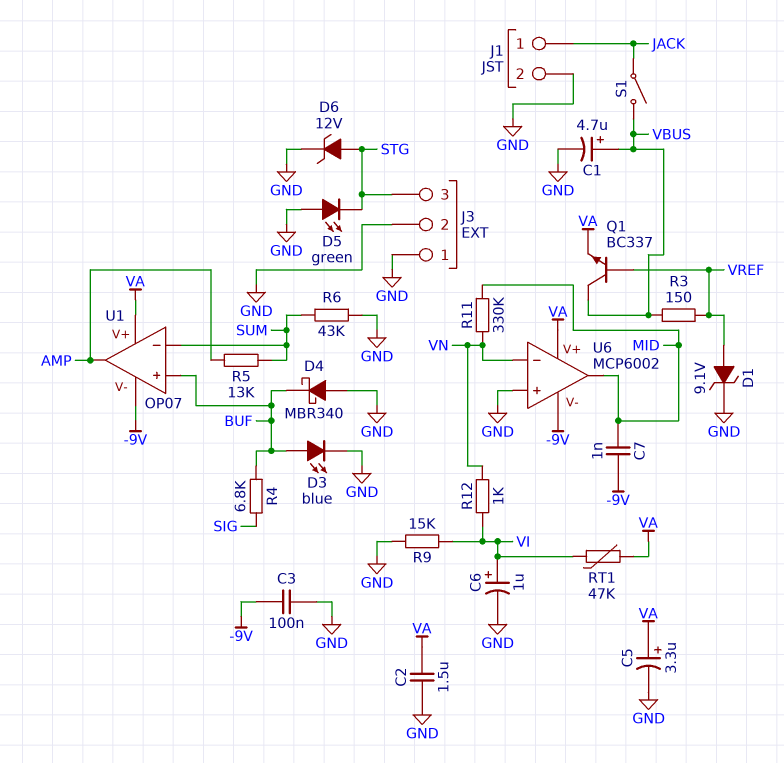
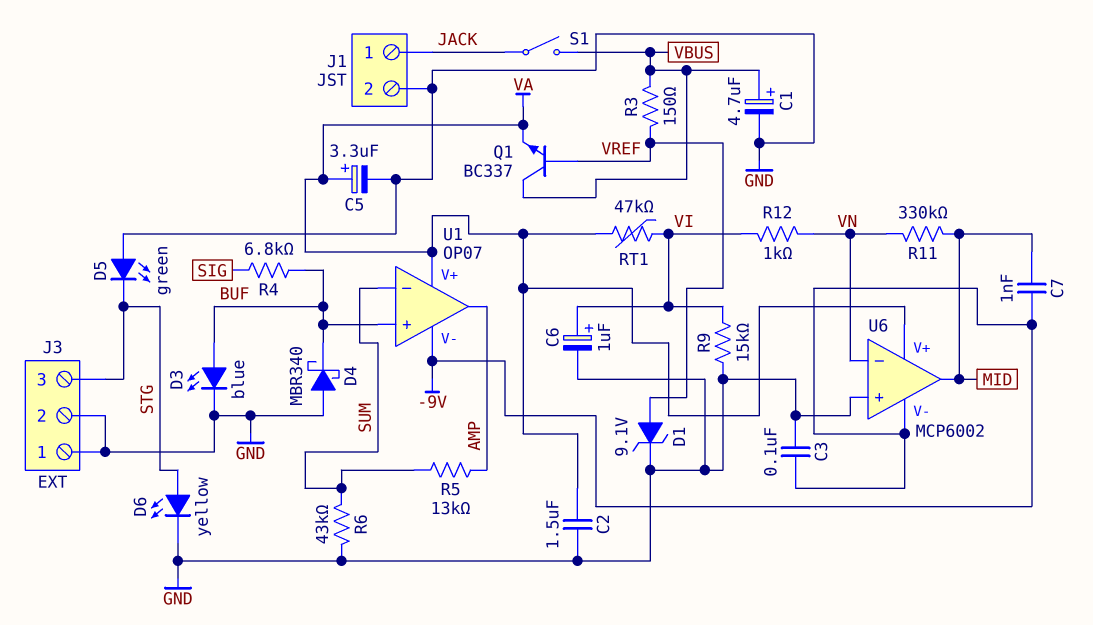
D6: zener 12V (A STG, K GND) -> LED yellow (A STG, K GND)

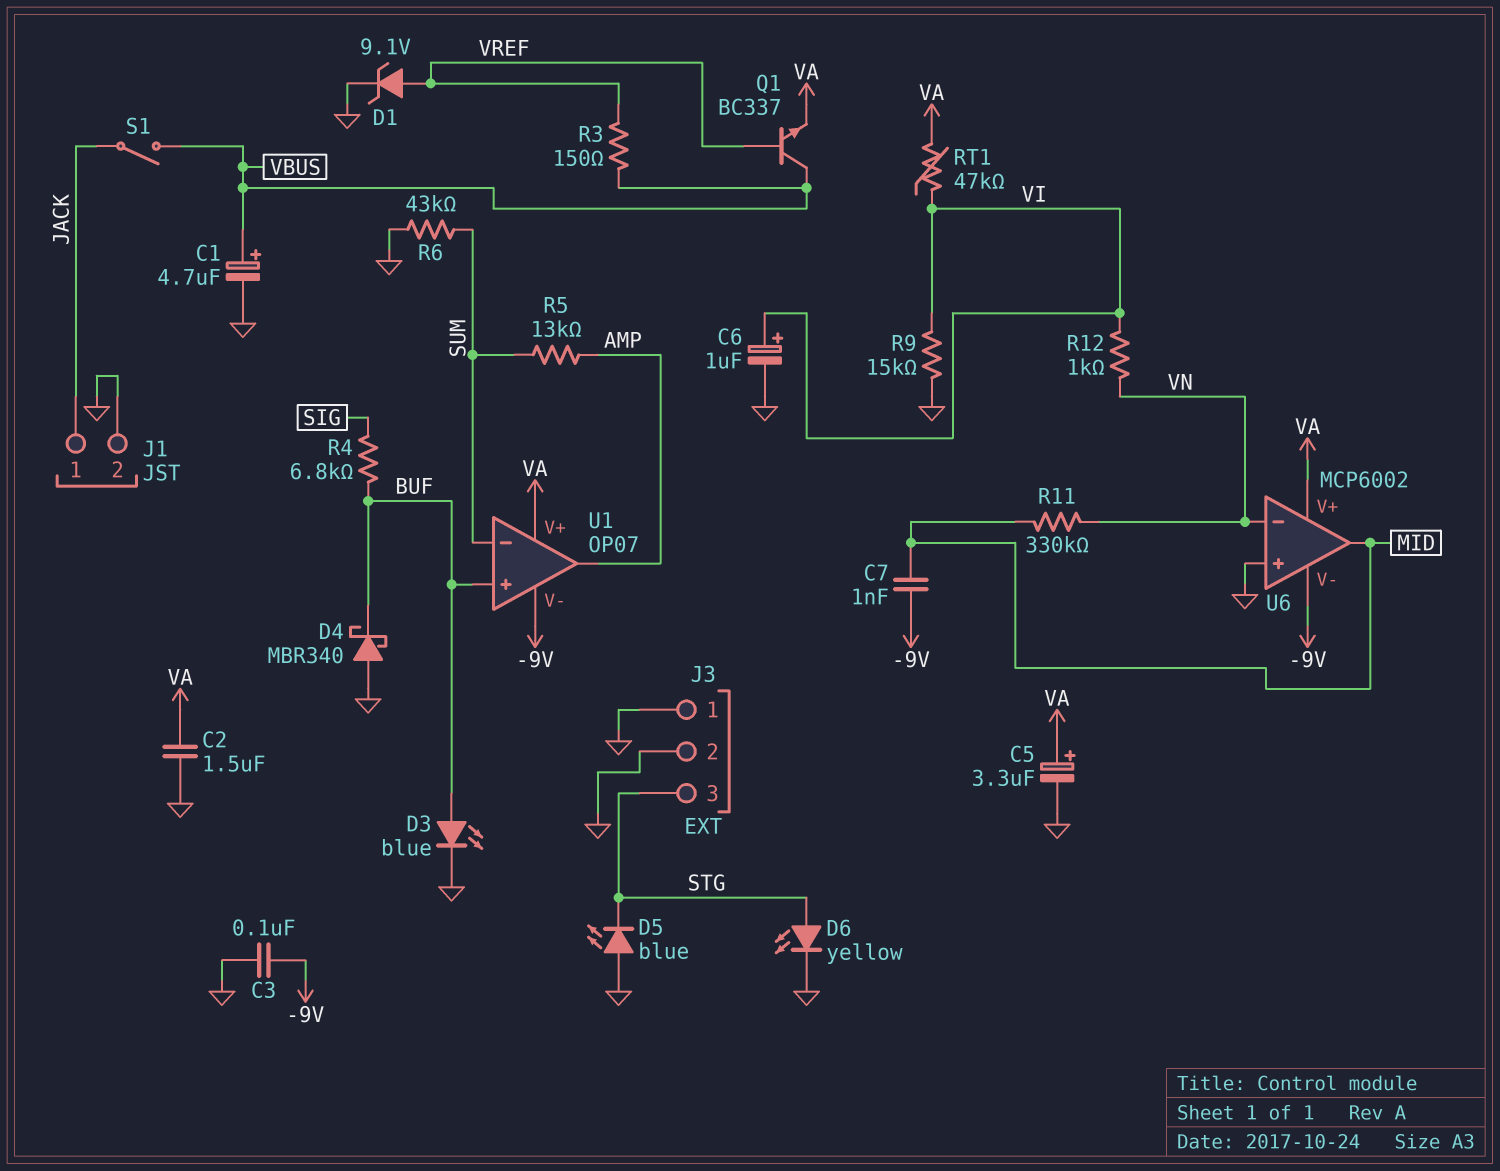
D5: LED green (A GND, K STG) -> LED blue (A GND, K STG)

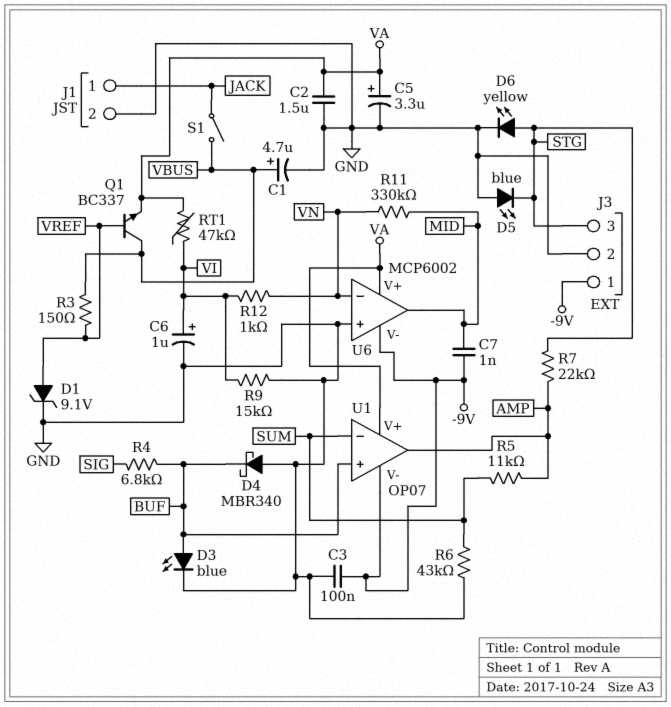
J3 pin 1: GND -> -9V
R5: 13k (AMP, SUM) -> 11k (AMP, SUM)
R7: none -> 22k (AMP, STG)

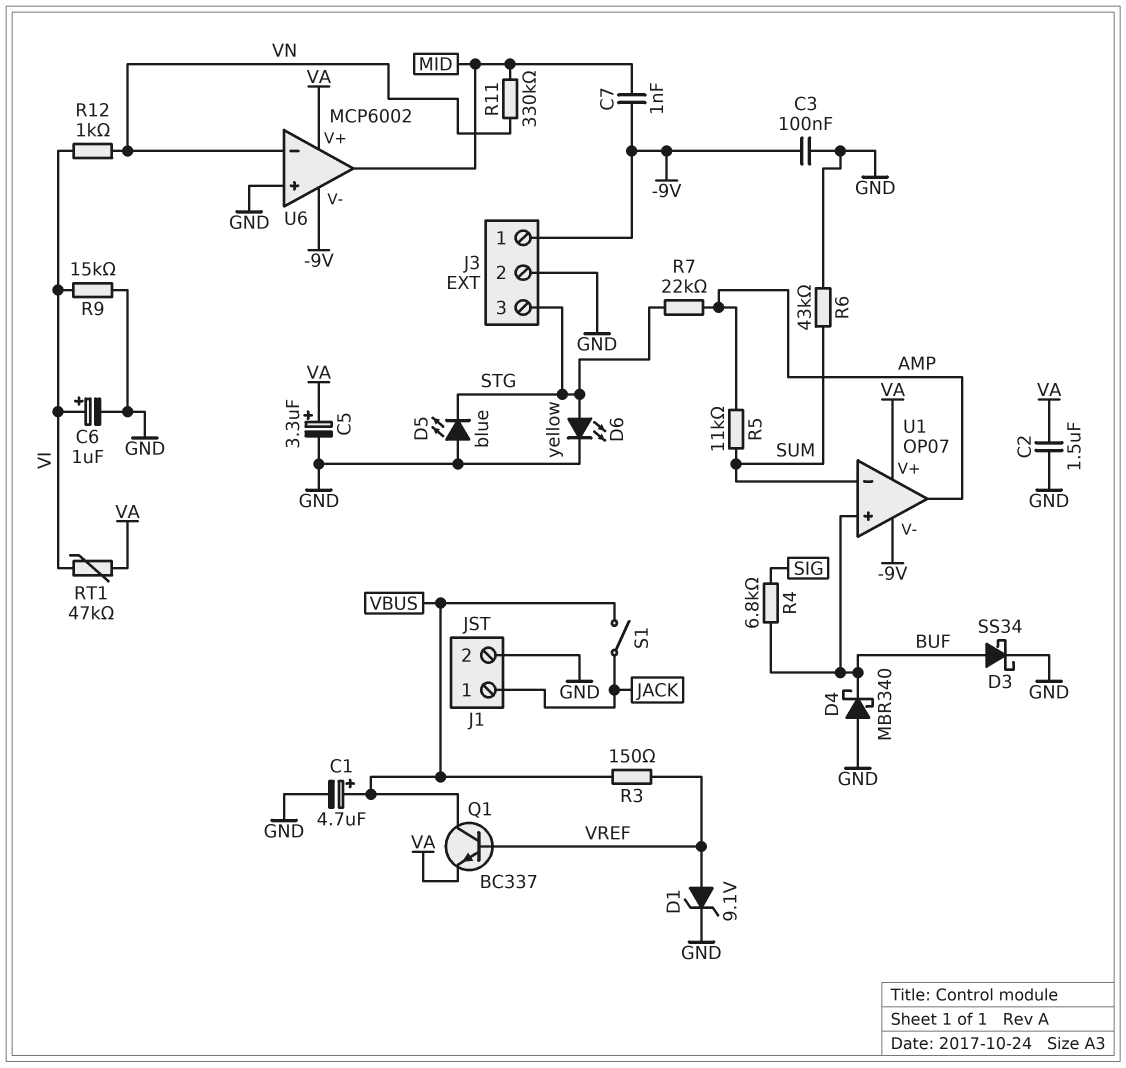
D3: LED blue (A BUF, K GND) -> schottky SS34 (A BUF, K GND)

